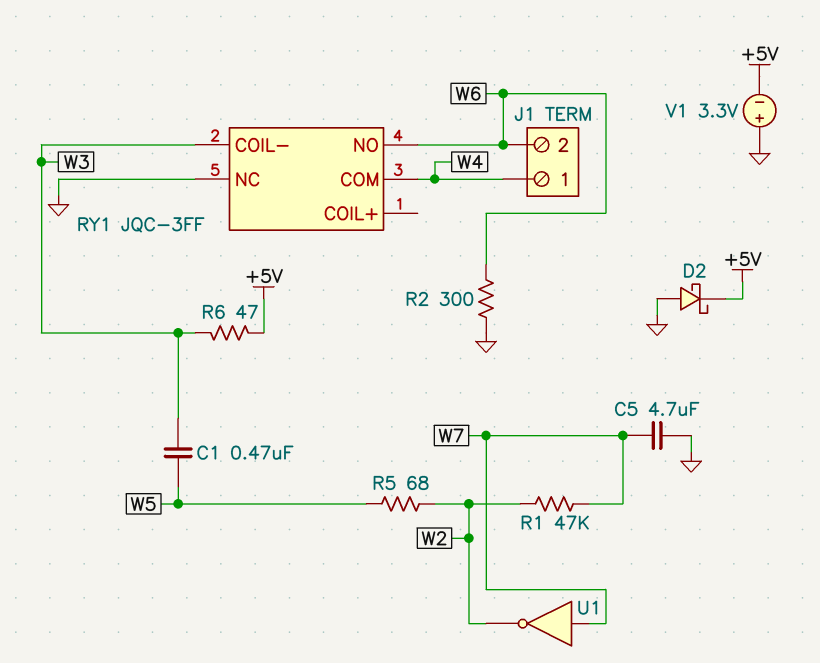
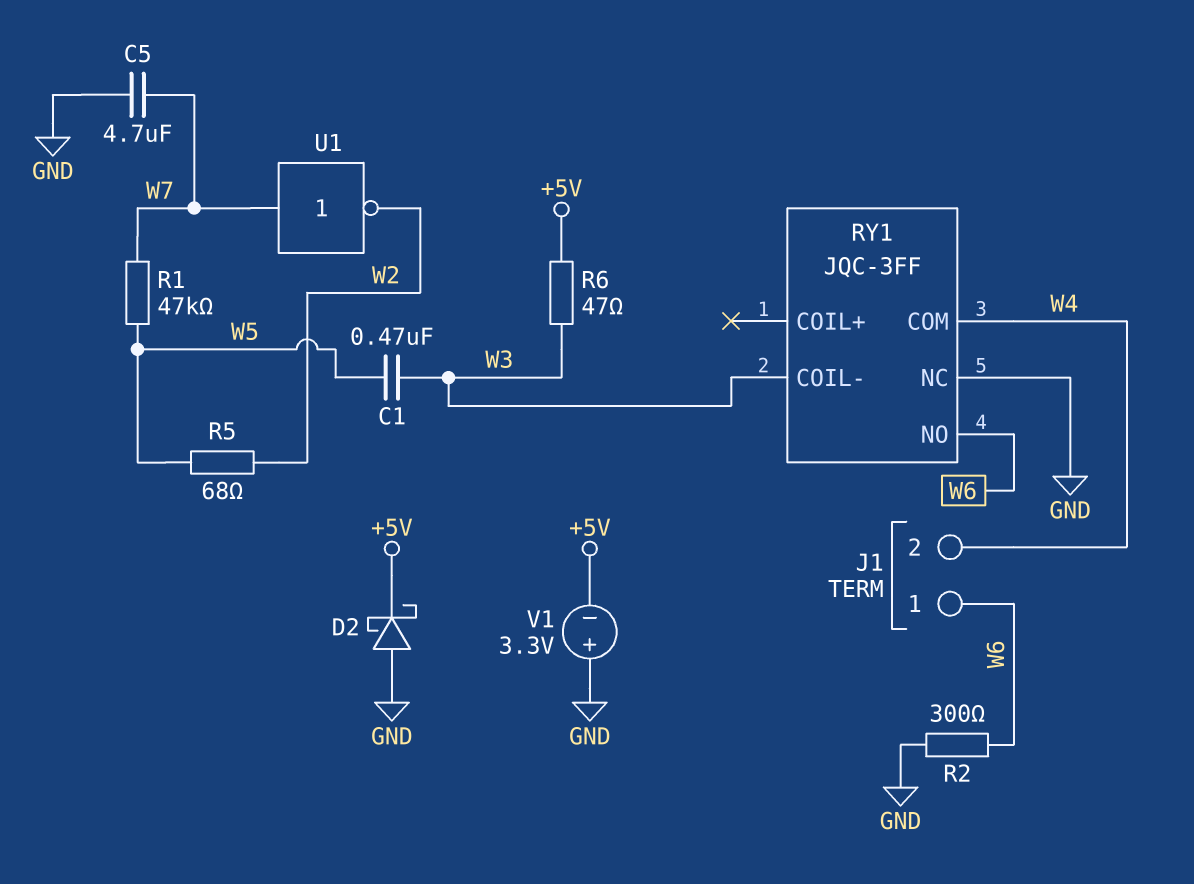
J1 pin 1: W4 -> W6
J1 pin 2: W6 -> W4
R1: 47k (W2, W7) -> 47k (W5, W7)

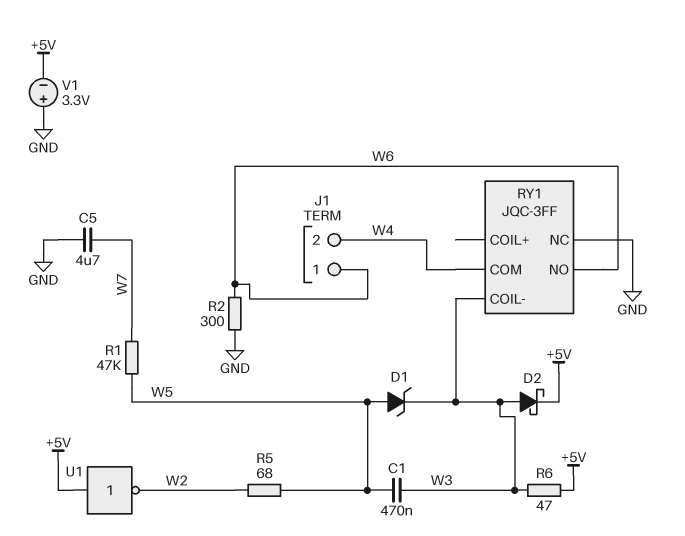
D1: none -> zener (A W5, K W3)
D2: schottky (A GND, K +5V) -> schottky (A W3, K +5V)
U1: NOT (in W7, out W2) -> NOT (in +5V, out W2)

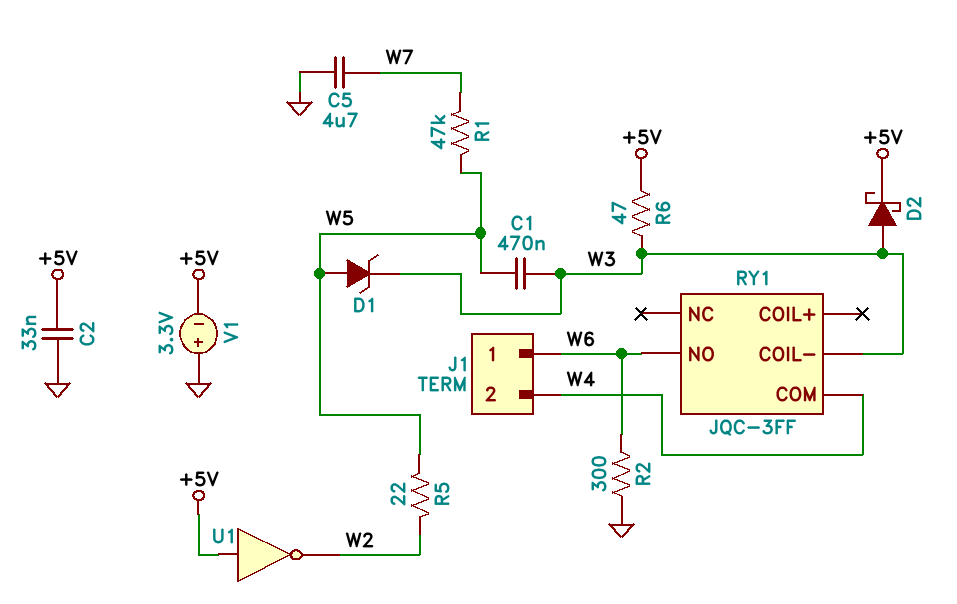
C2: none -> 33nF (+5V, GND)
R5: 68 (W2, W5) -> 22 (W2, W5)
RY1 pin NC: GND -> none

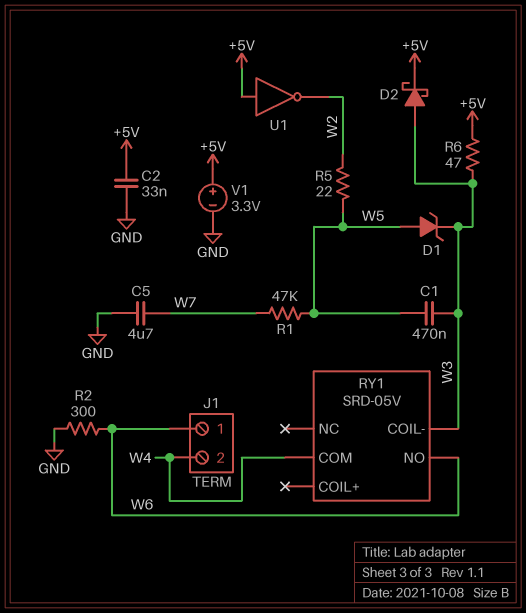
RY1: JQC-3FF -> SRD-05V
V1: 3.3V (plus GND, minus +5V) -> 3.3V (plus +5V, minus GND)

